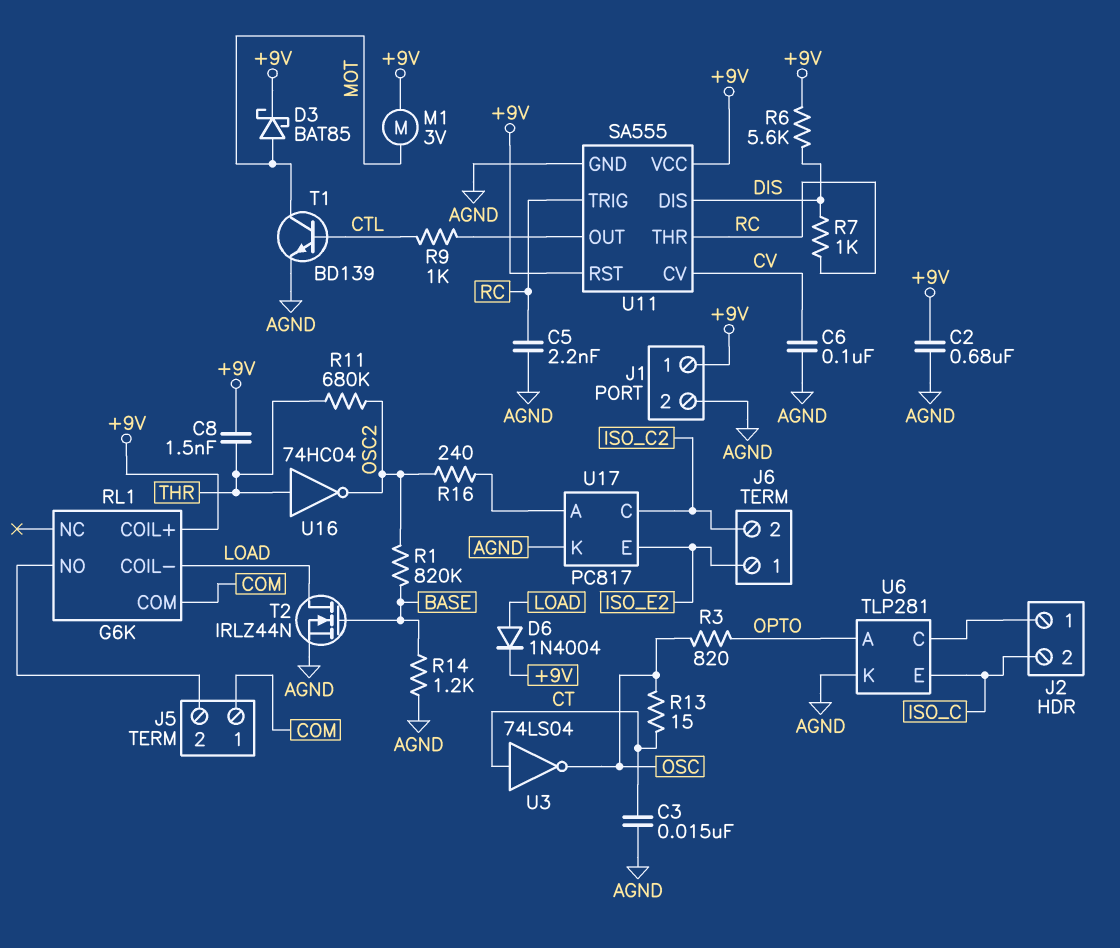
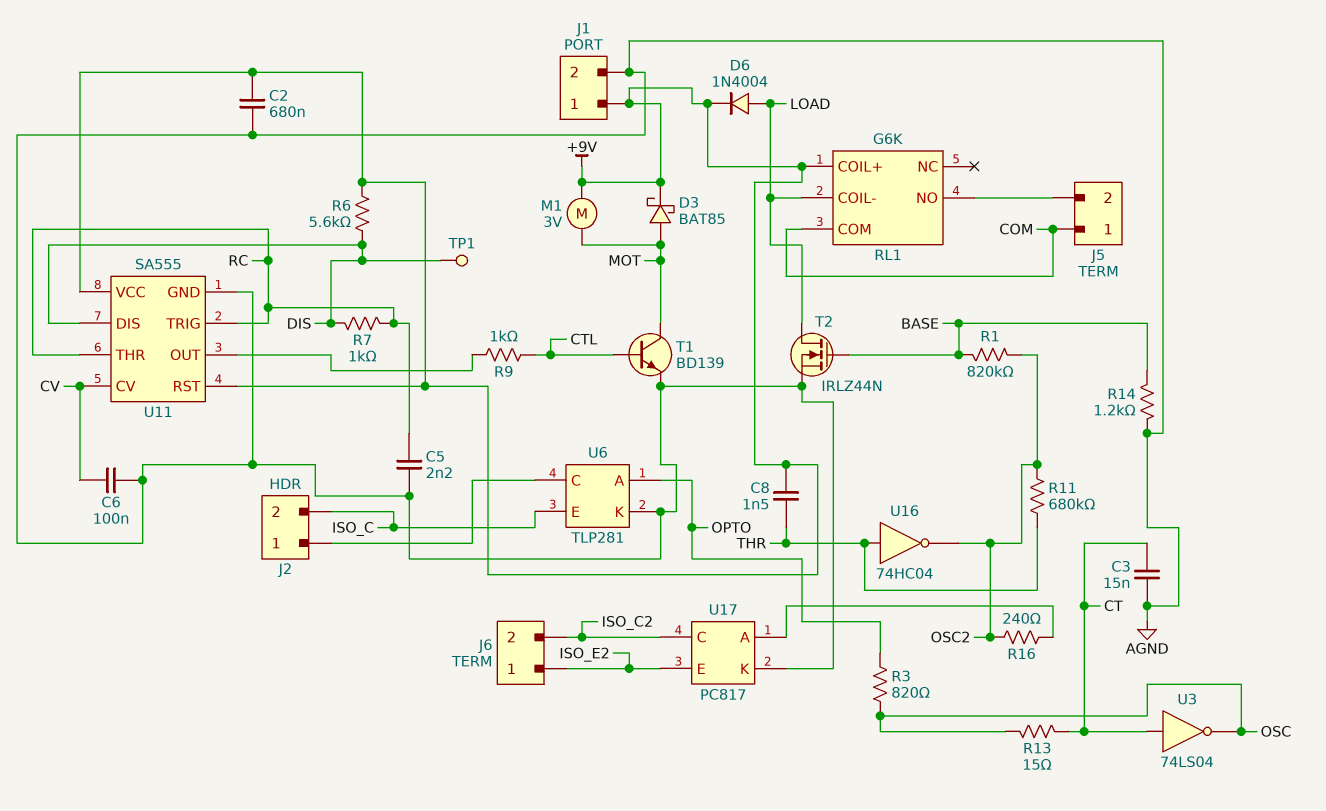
TP1: none -> test point (DIS)

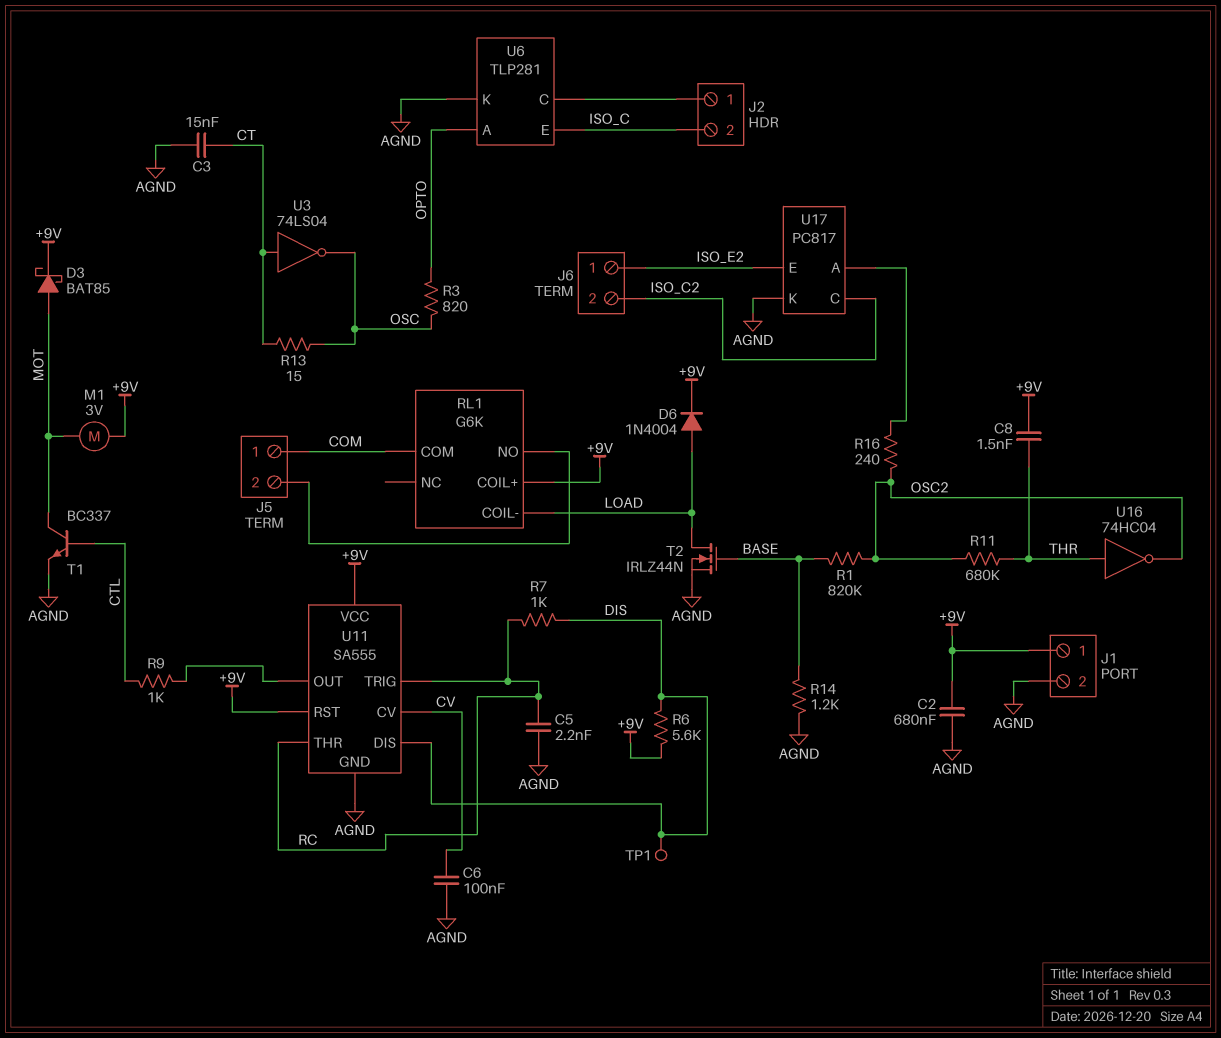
T1: NPN BD139 (B CTL, C MOT, E AGND) -> NPN BC337 (B CTL, C MOT, E AGND)

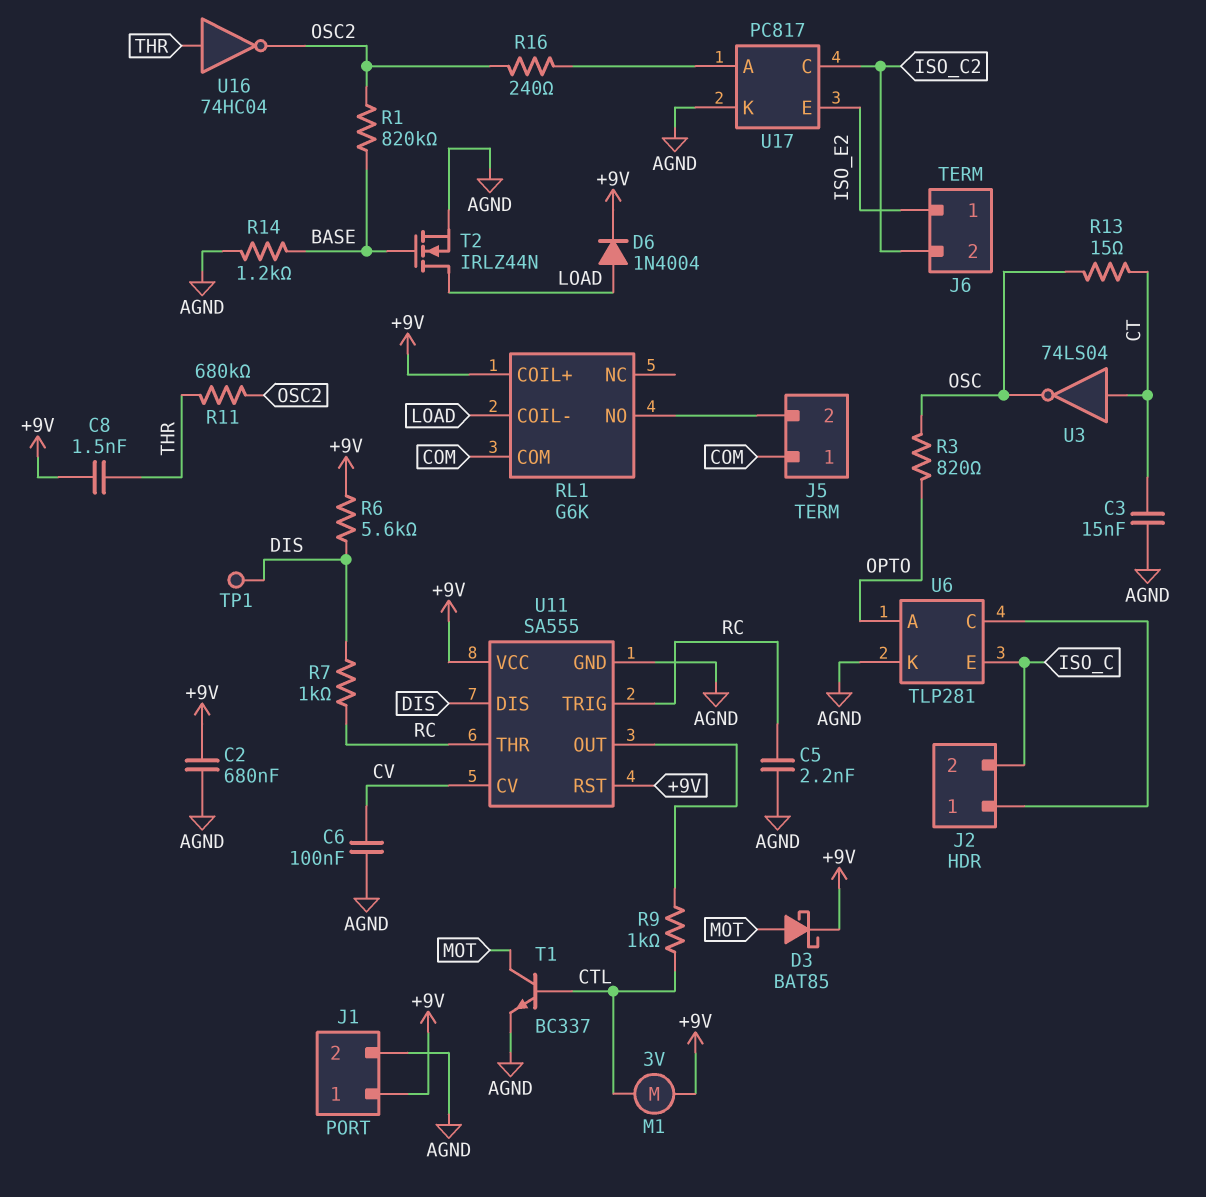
M1: motor 3V (+9V, MOT) -> motor 3V (+9V, CTL)

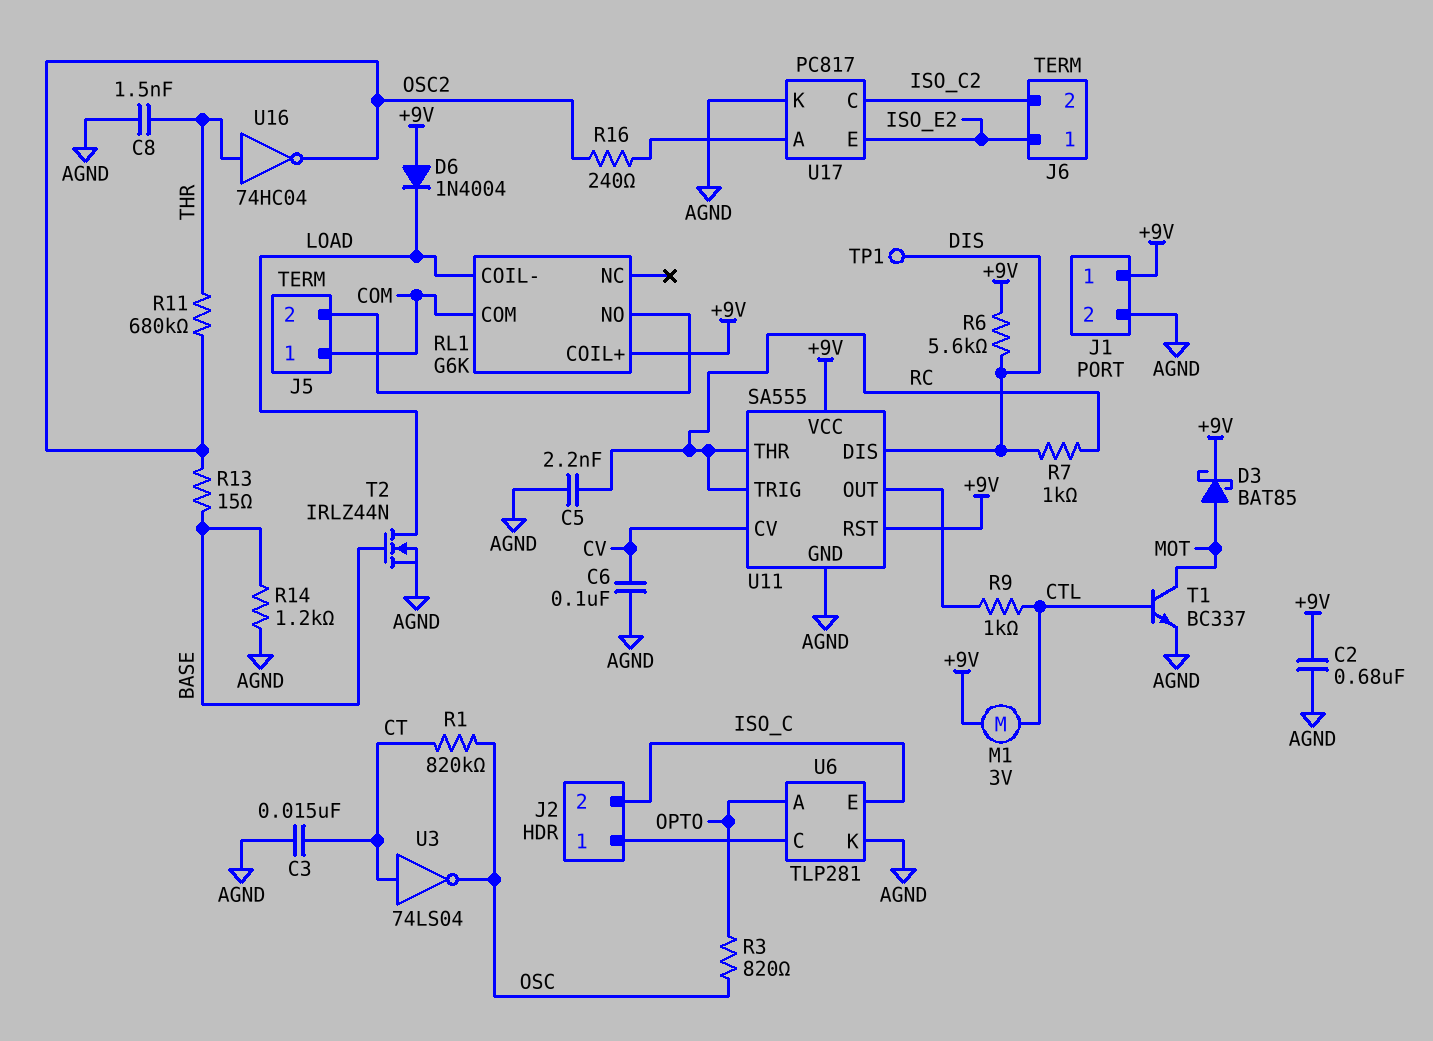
C8: 1.5nF (+9V, THR) -> 1.5nF (AGND, THR)
D6: diode 1N4004 (A LOAD, K +9V) -> diode 1N4004 (A +9V, K LOAD)
R1: 820k (BASE, OSC2) -> 820k (CT, OSC)
R13: 15 (CT, OSC) -> 15 (BASE, OSC2)

